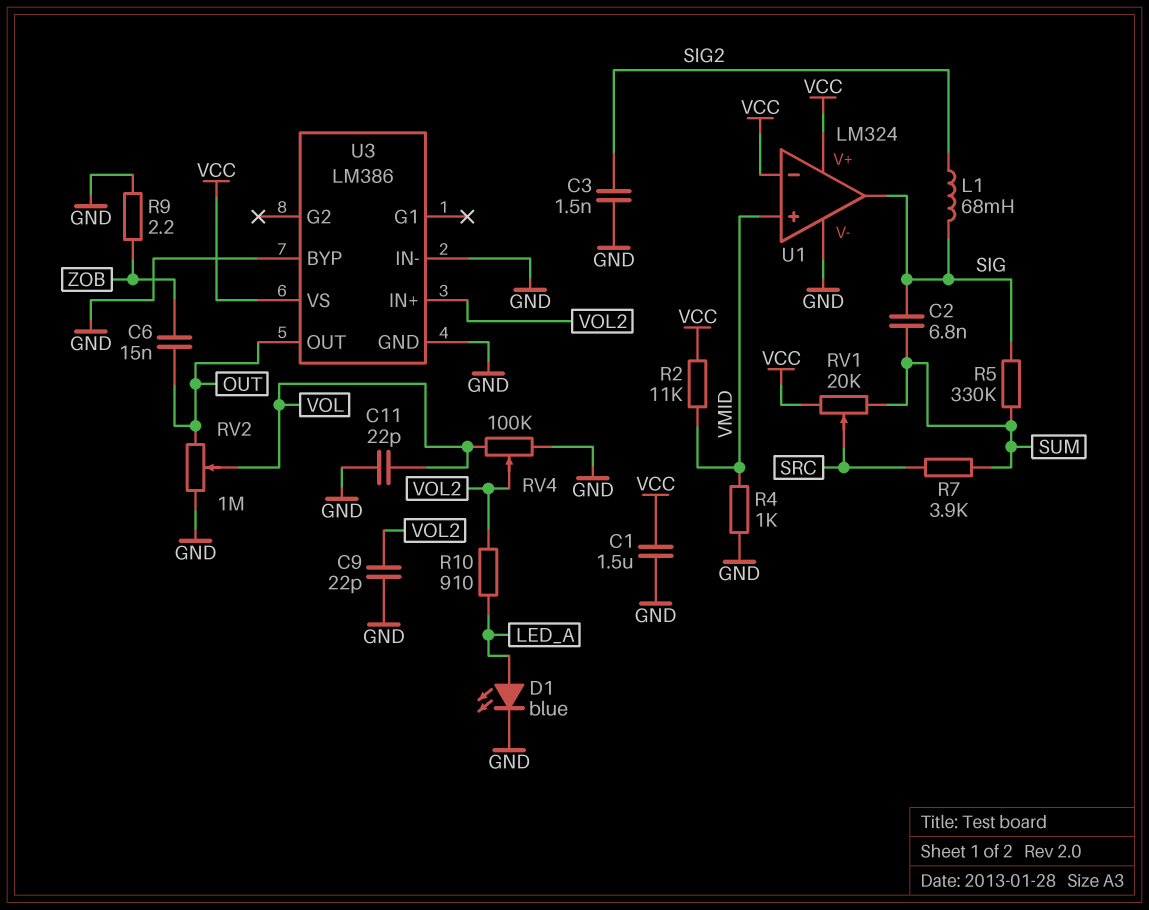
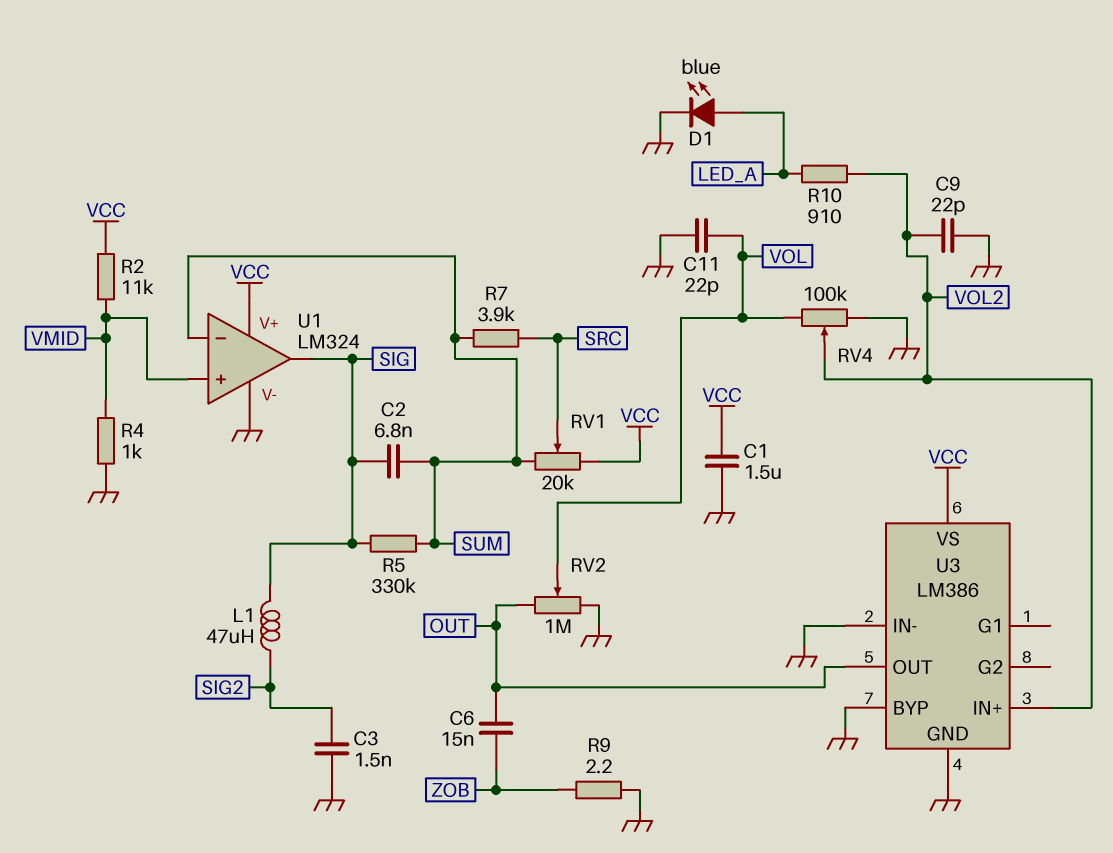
L1: 68mH (SIG, SIG2) -> 47uH (SIG, SIG2)
U1 pin in-: VCC -> SUM

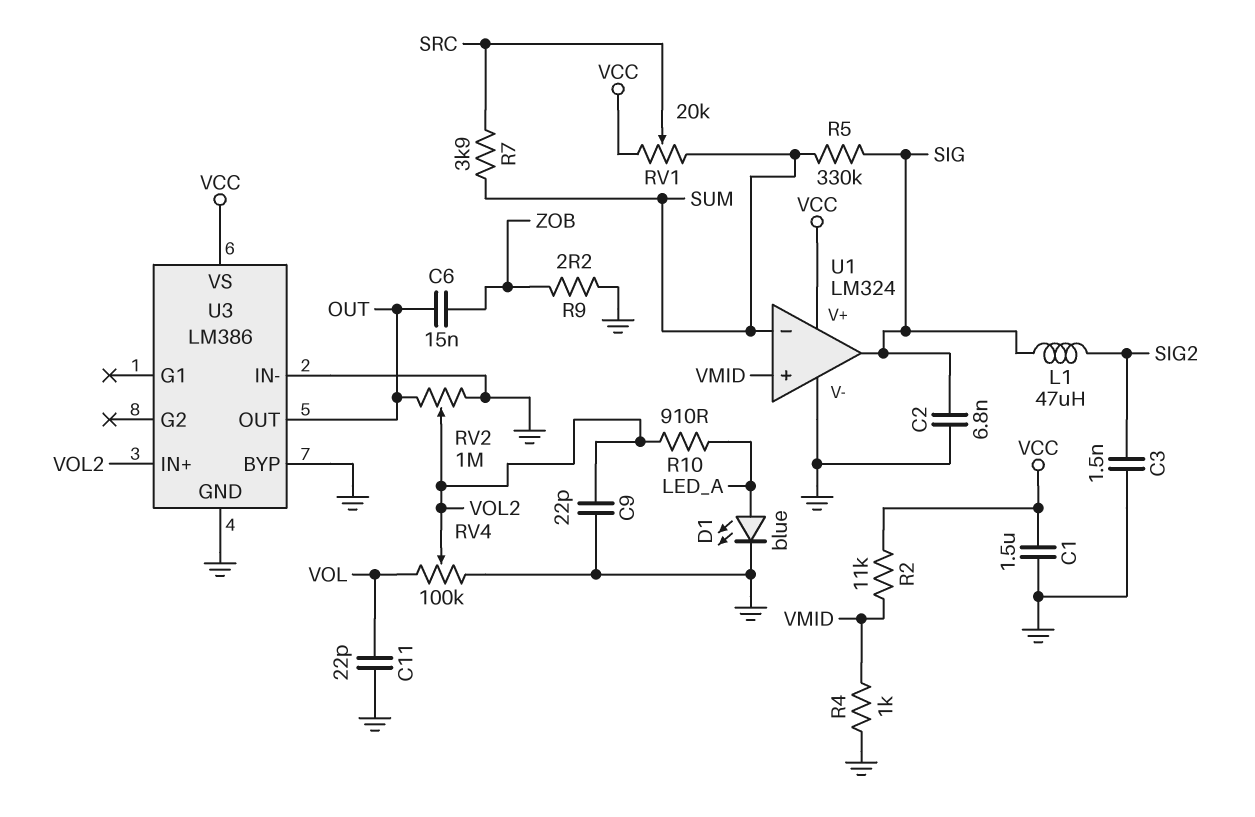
C2: 6.8nF (SIG, SUM) -> 6.8nF (GND, SIG)
RV2: 1M (GND, OUT, wiper VOL) -> 1M (GND, OUT, wiper VOL2)

